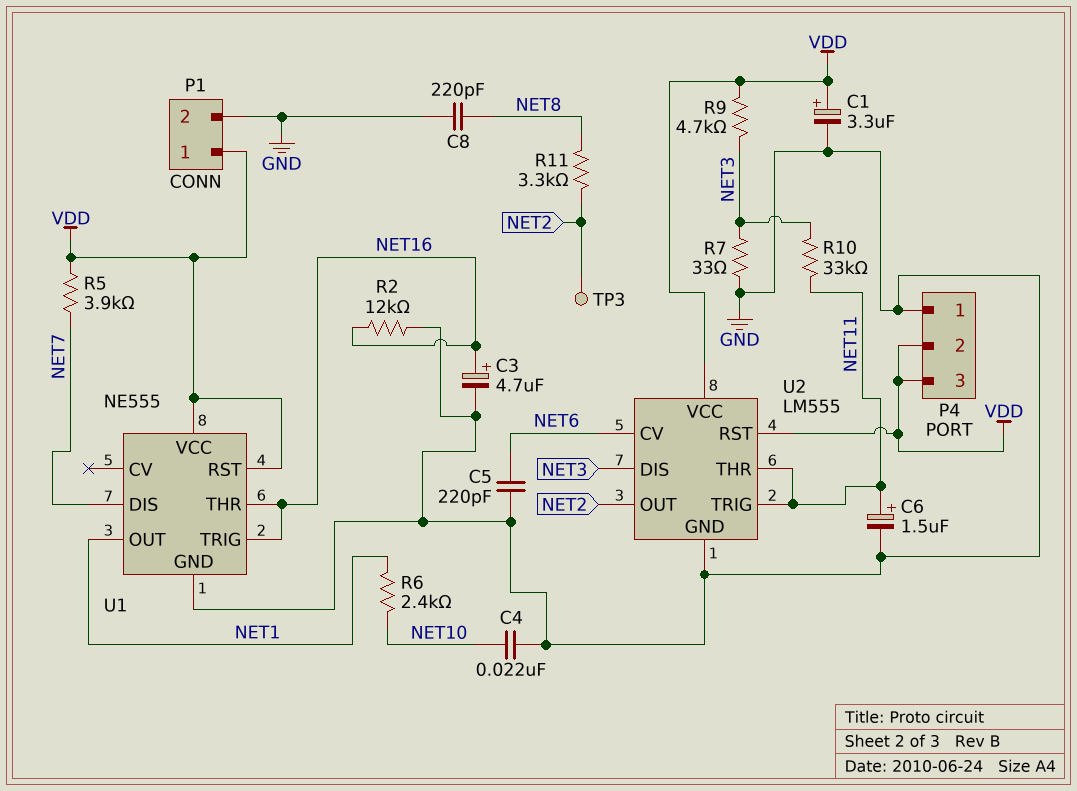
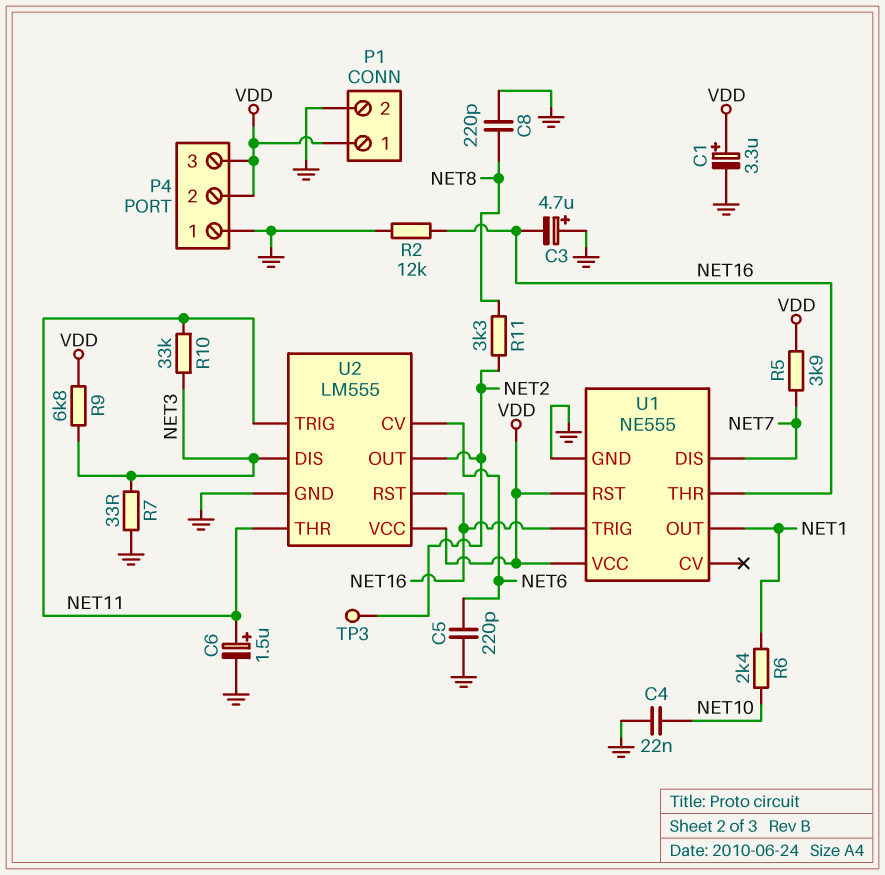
C3: 4.7uF (plus NET16, minus GND) -> 4.7uF (plus GND, minus NET16)
R9: 4.7k (NET3, VDD) -> 6.8k (NET3, VDD)
U2 pin RST: VDD -> NET16

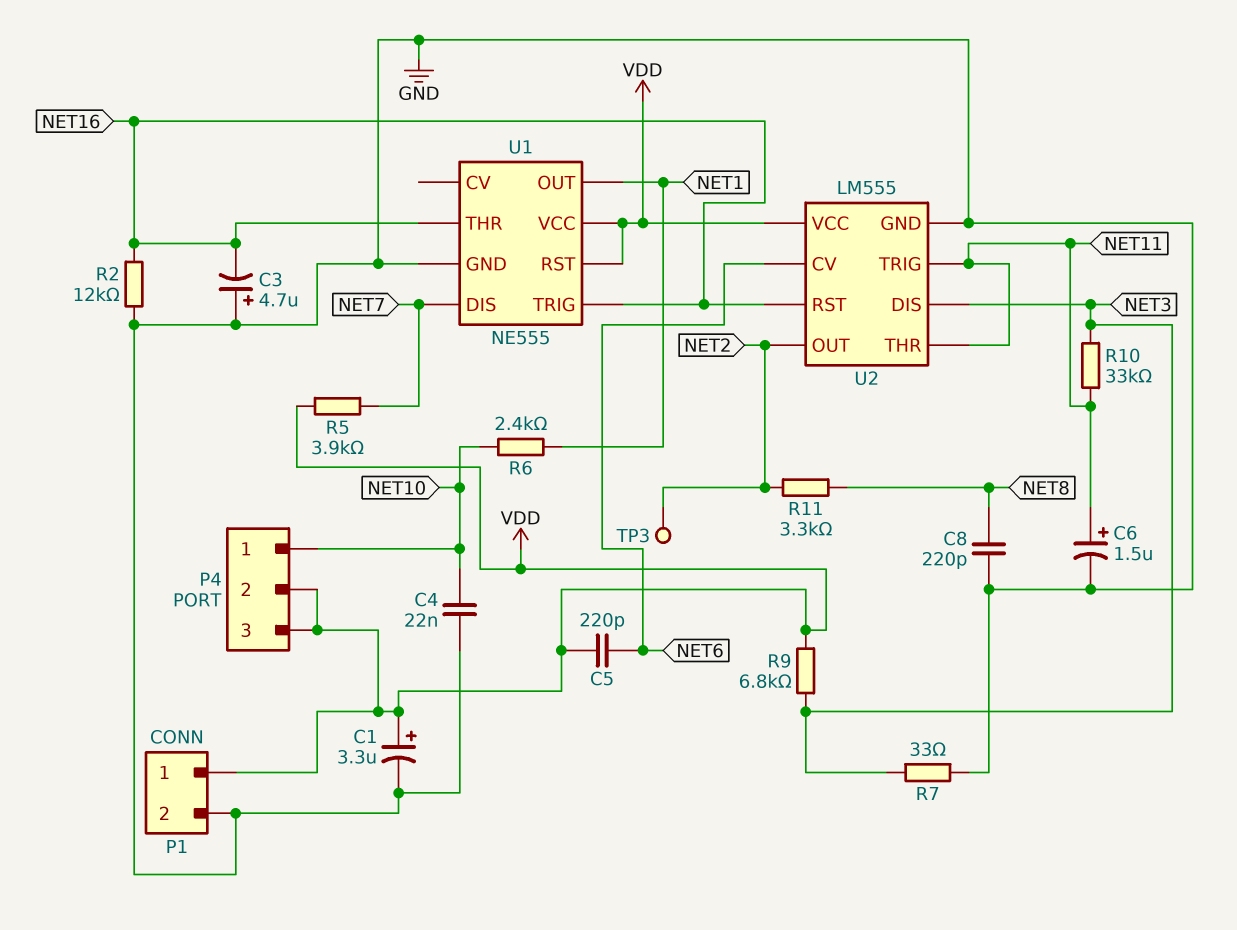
C5: 220pF (GND, NET6) -> 220pF (NET6, VDD)
P4 pin 1: GND -> NET10

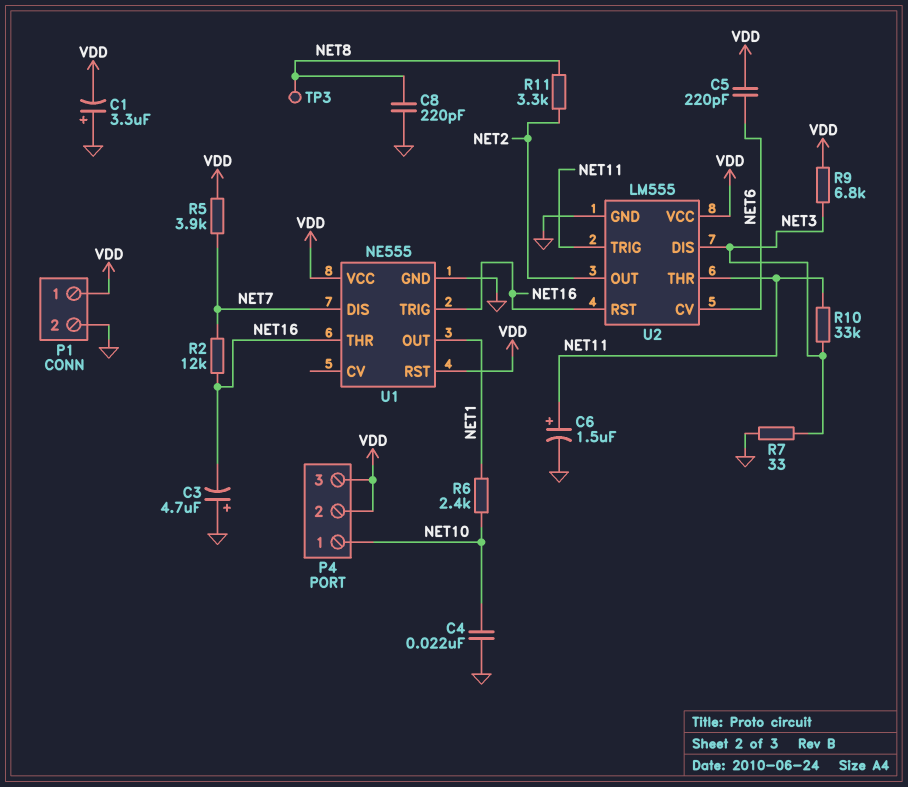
C1: 3.3uF (plus VDD, minus GND) -> 3.3uF (plus GND, minus VDD)
R2: 12k (GND, NET16) -> 12k (NET7, NET16)
TP3: test point (NET2) -> test point (NET8)

